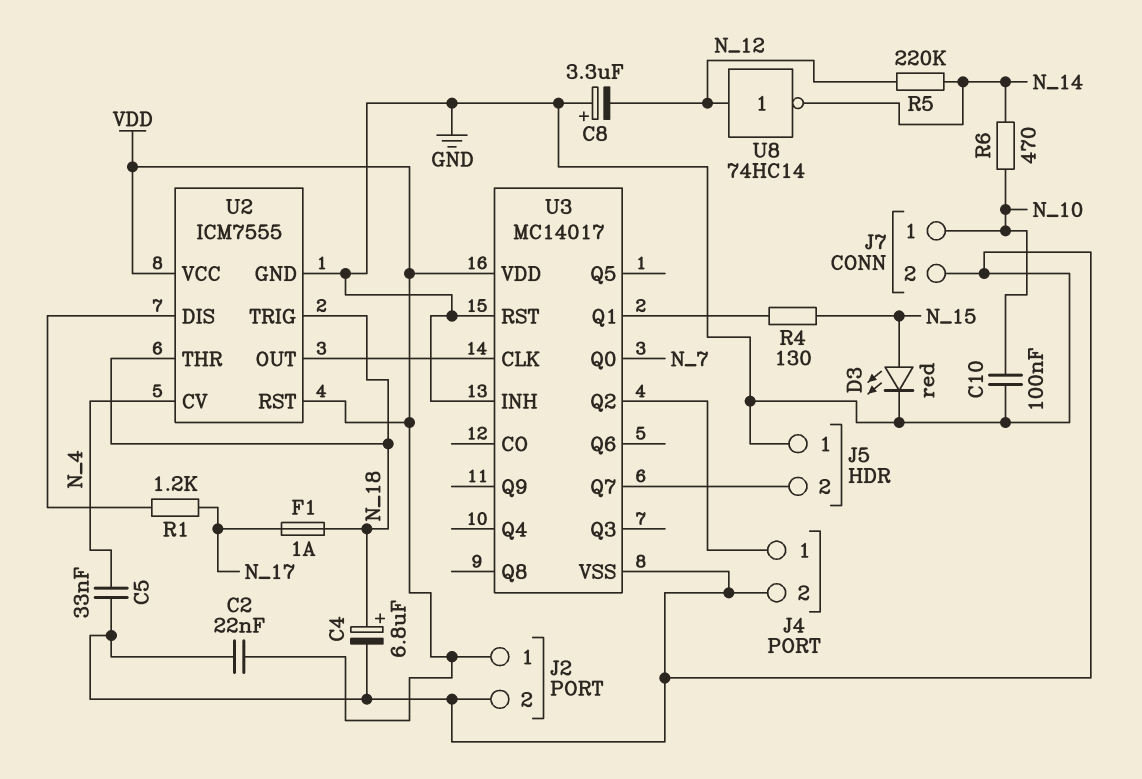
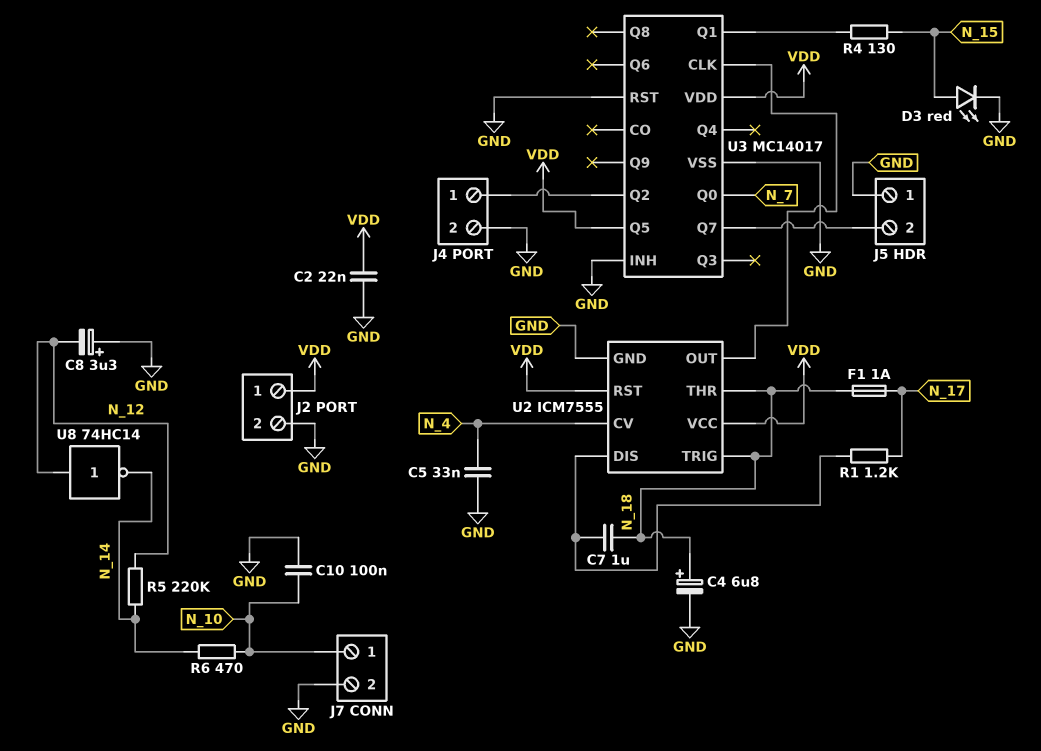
C7: none -> 1uF (N_18, U2/DIS)
U3 pin Q5: none -> VDD

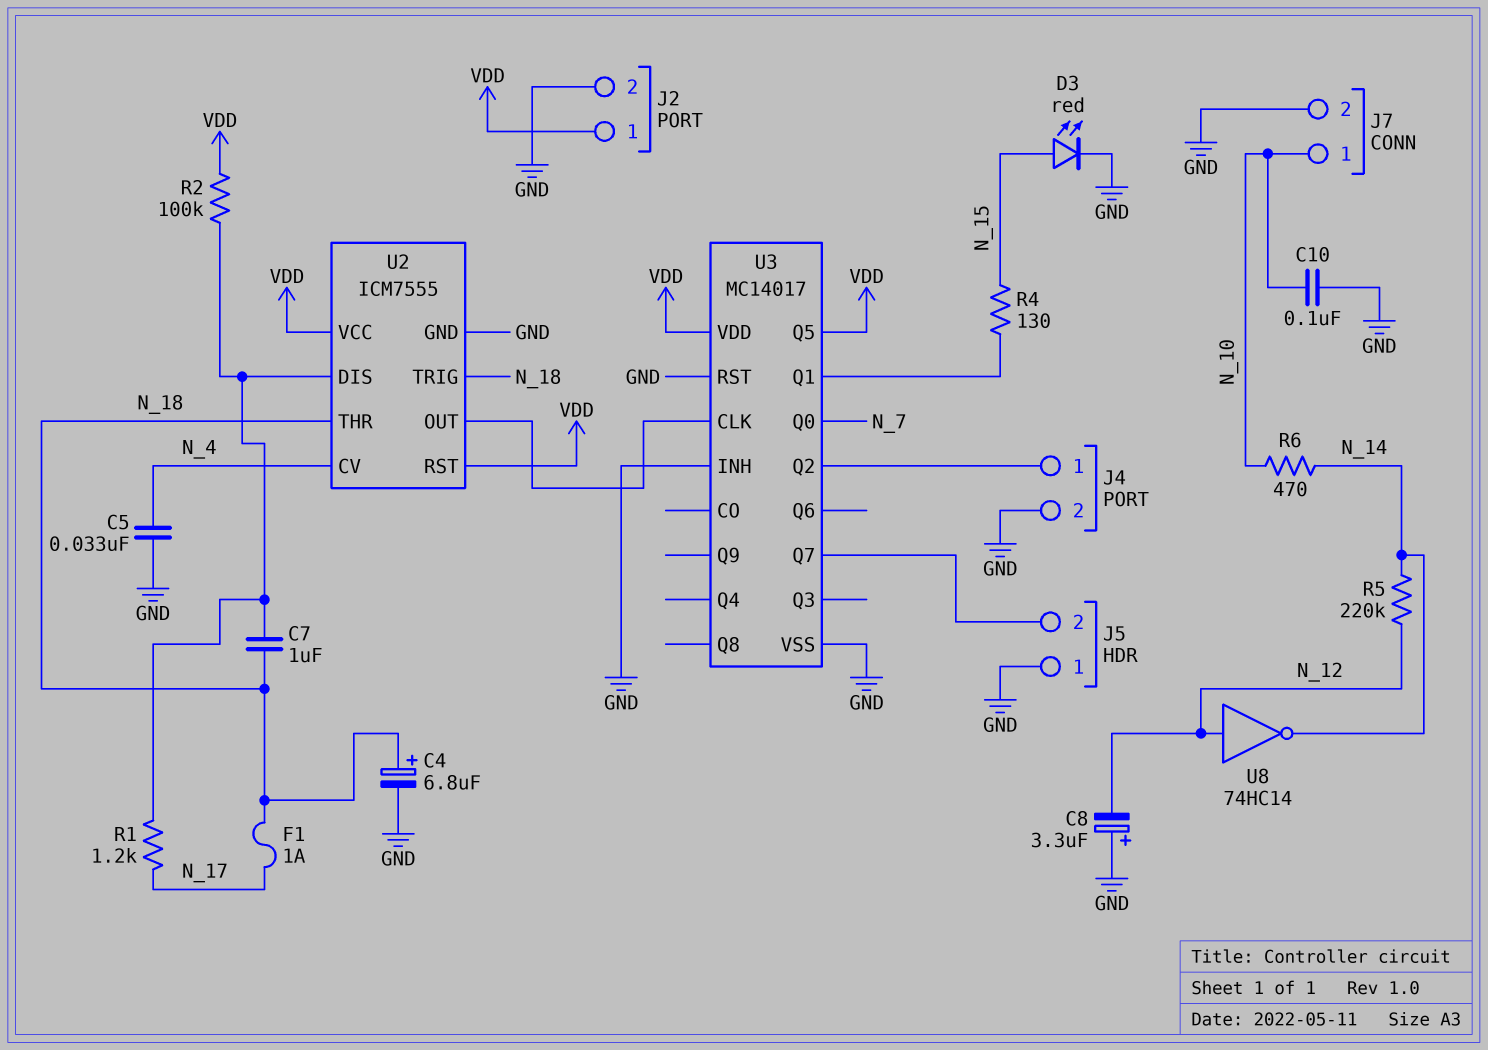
C2: 22nF (GND, VDD) -> none
R2: none -> 100k (U2/DIS, VDD)

